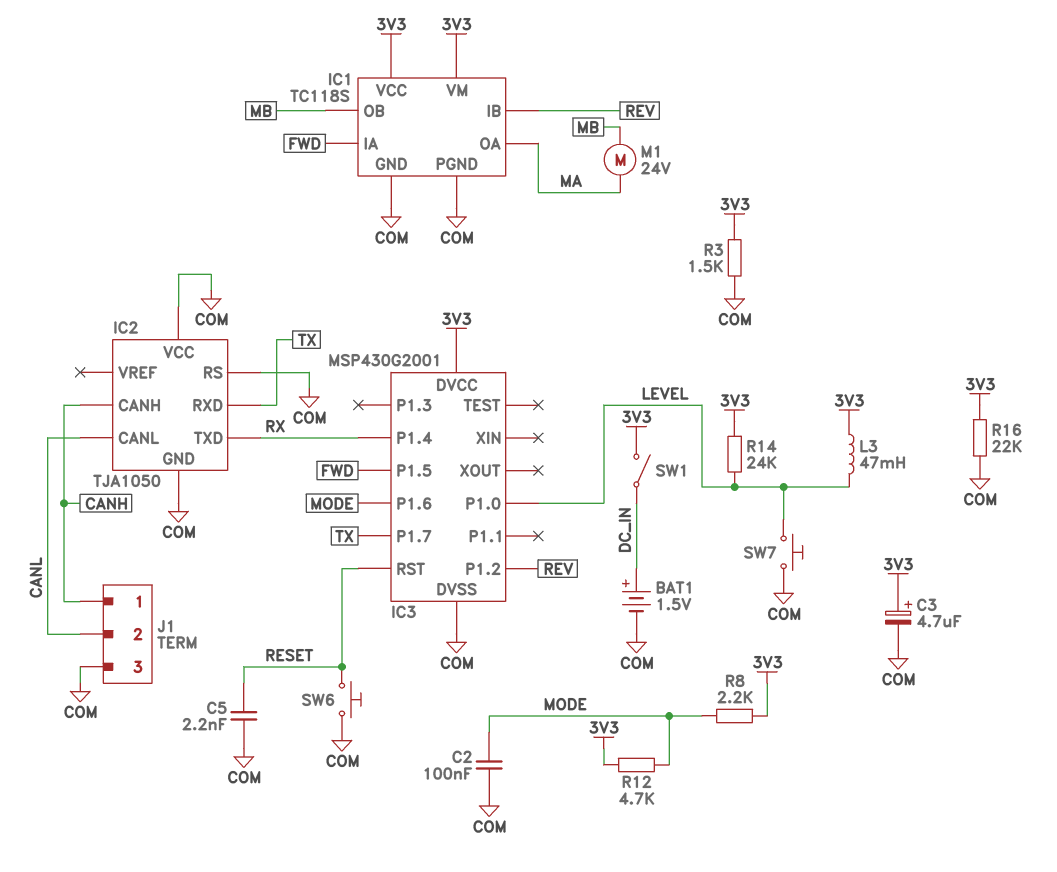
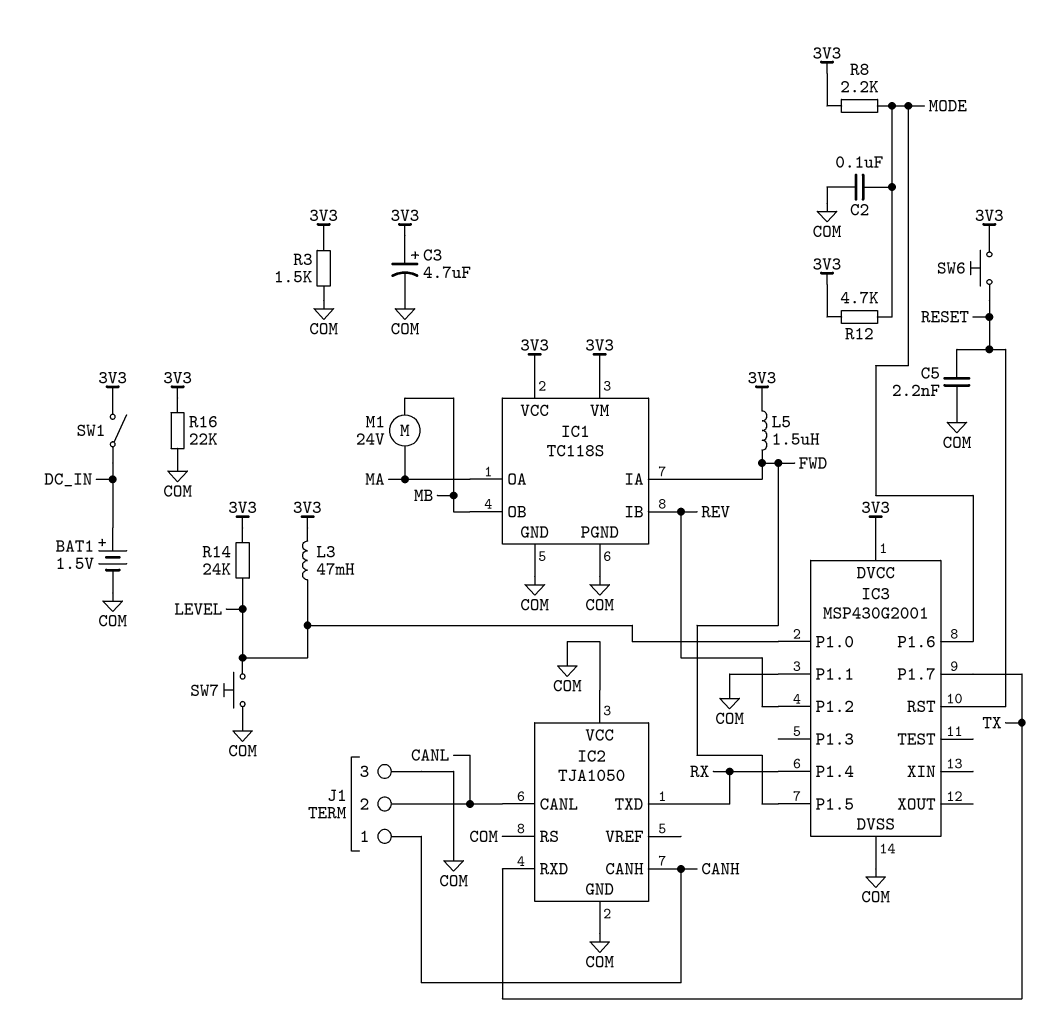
IC3 pin P1.1: none -> COM
L5: none -> 1.5uH (3V3, FWD)
SW6: button (COM, RESET) -> button (3V3, RESET)

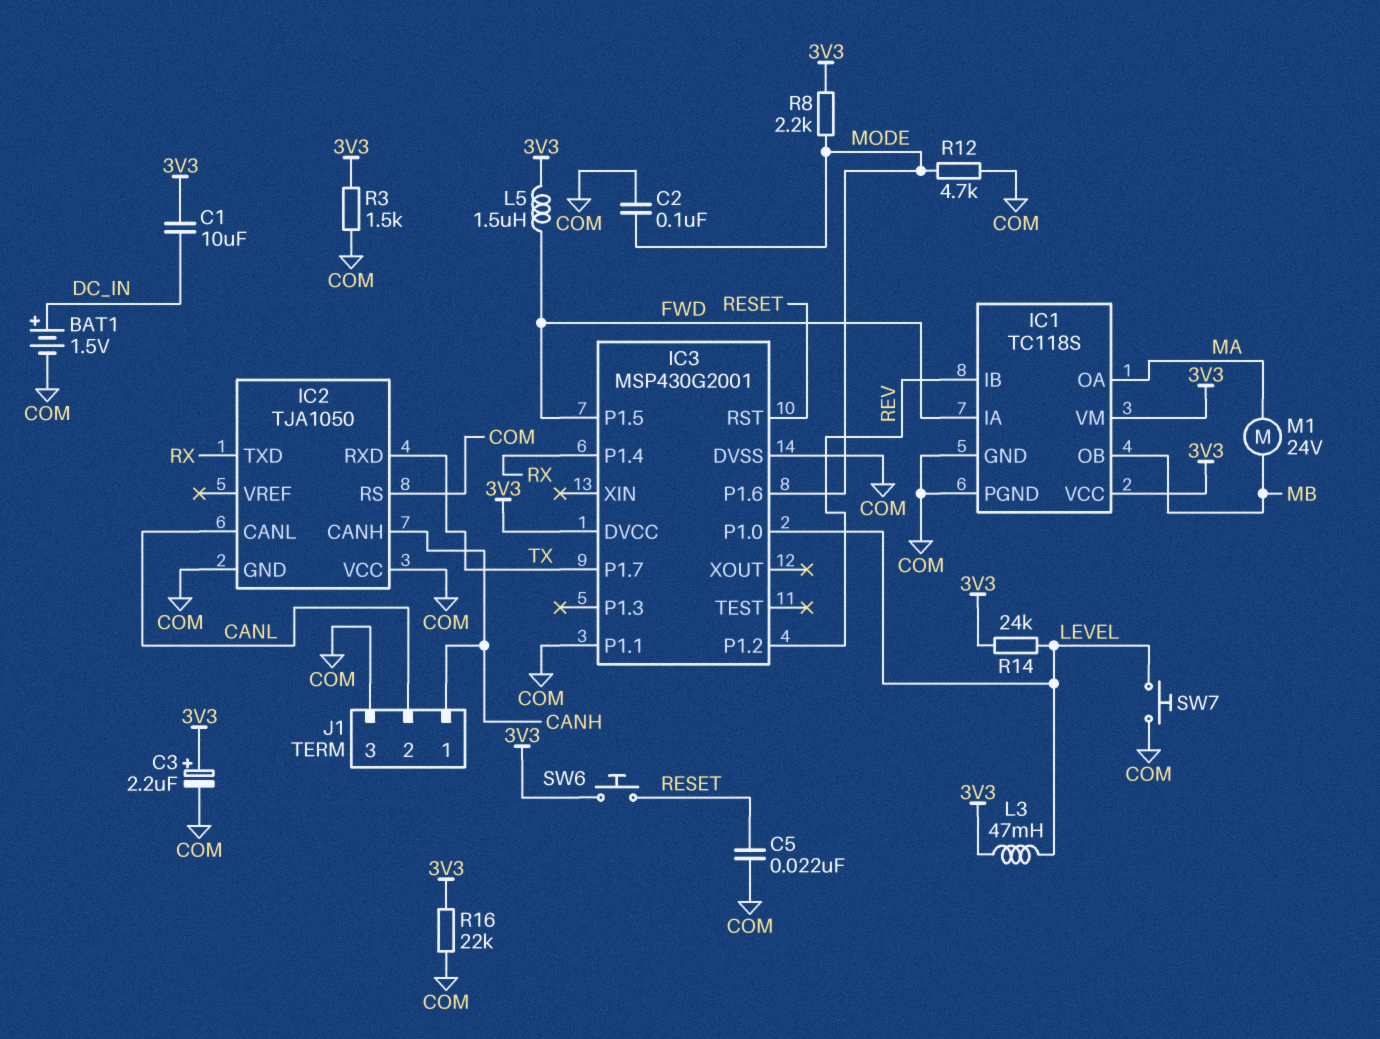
C1: none -> 10uF (3V3, DC_IN)
C3: 4.7uF (plus 3V3, minus COM) -> 2.2uF (plus 3V3, minus COM)
C5: 2.2nF (COM, RESET) -> 22nF (COM, RESET)
R12: 4.7k (3V3, MODE) -> 4.7k (COM, MODE)
SW1: switch (3V3, DC_IN) -> none

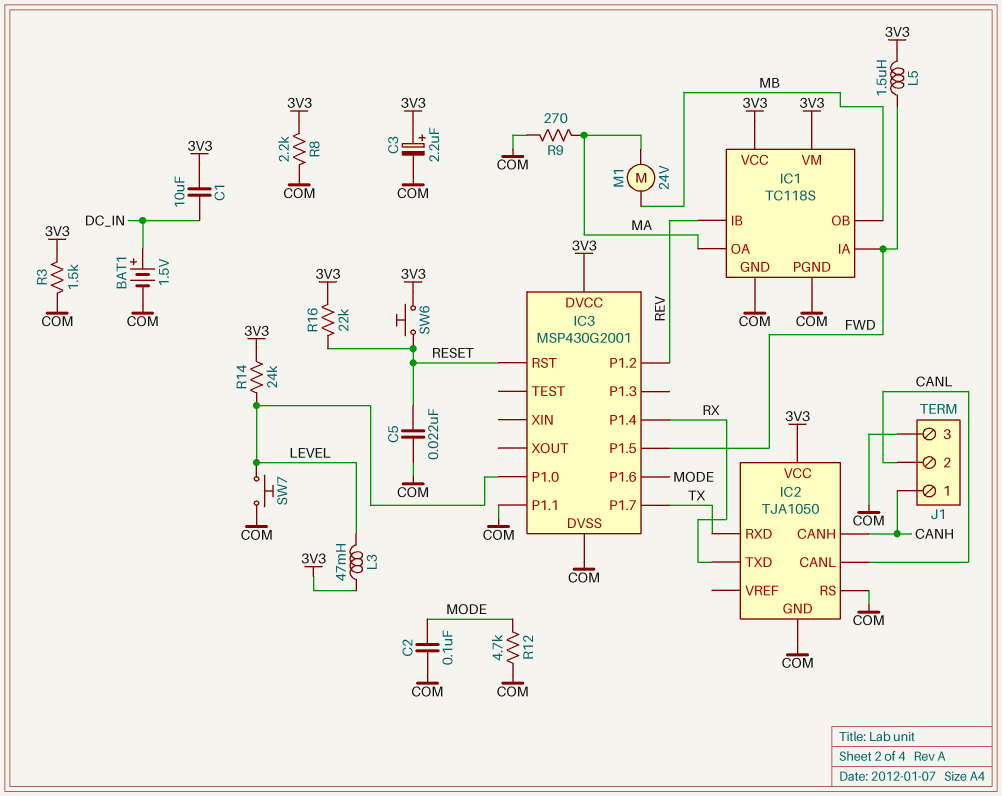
IC2 pin VCC: COM -> 3V3
R8: 2.2k (3V3, MODE) -> 2.2k (3V3, COM)
R9: none -> 270 (COM, MA)
R16: 22k (3V3, COM) -> 22k (3V3, RESET)

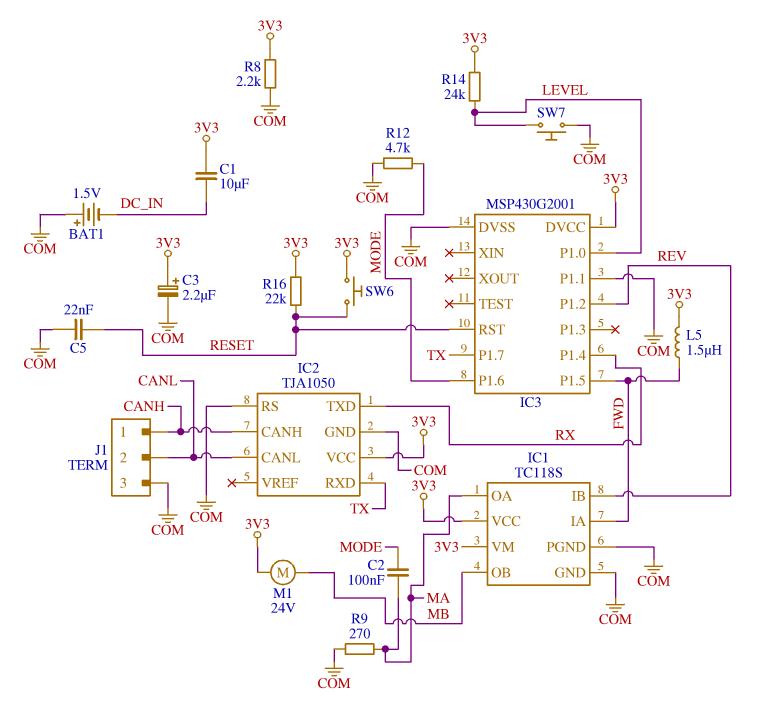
BAT1: 1.5V (plus DC_IN, minus COM) -> 1.5V (plus COM, minus DC_IN)
C2: 100nF (COM, MODE) -> 100nF (MA, MODE)
L3: 47mH (3V3, LEVEL) -> none
M1: motor 24V (MA, MB) -> motor 24V (3V3, MB)
R3: 1.5k (3V3, COM) -> none

